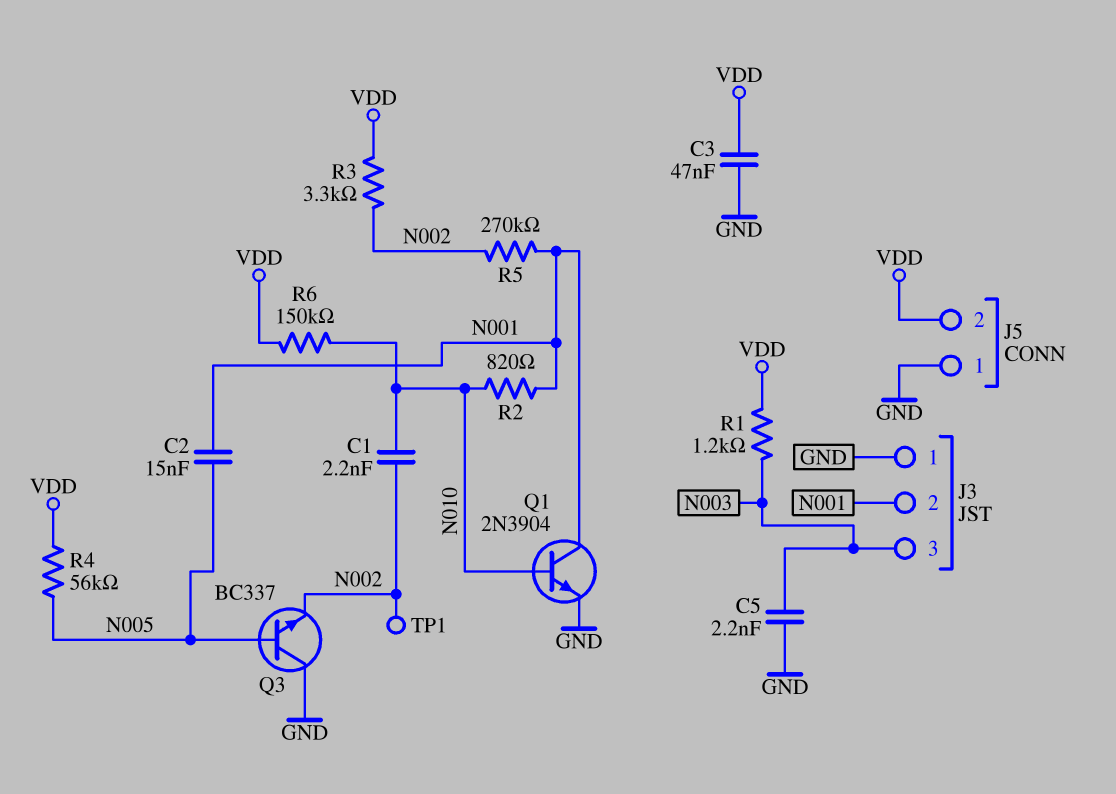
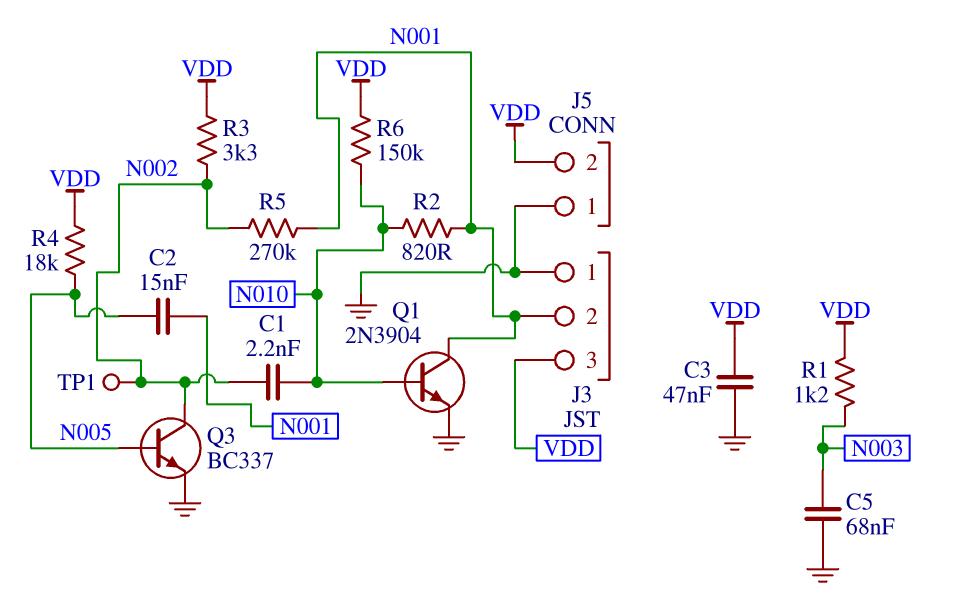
C5: 2.2nF (GND, N003) -> 68nF (GND, N003)
J3 pin 3: N003 -> VDD
Q3: NPN BC337 (B N005, C GND, E N002) -> NPN BC337 (B N005, C N002, E GND)
R4: 56k (N005, VDD) -> 18k (N005, VDD)

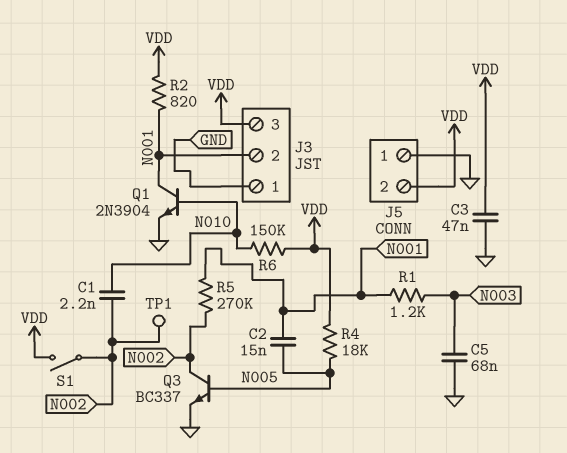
R1: 1.2k (N003, VDD) -> 1.2k (N001, N003)
R2: 820 (N001, N010) -> 820 (N001, VDD)
R3: 3.3k (N002, VDD) -> none
S1: none -> switch (N002, VDD)

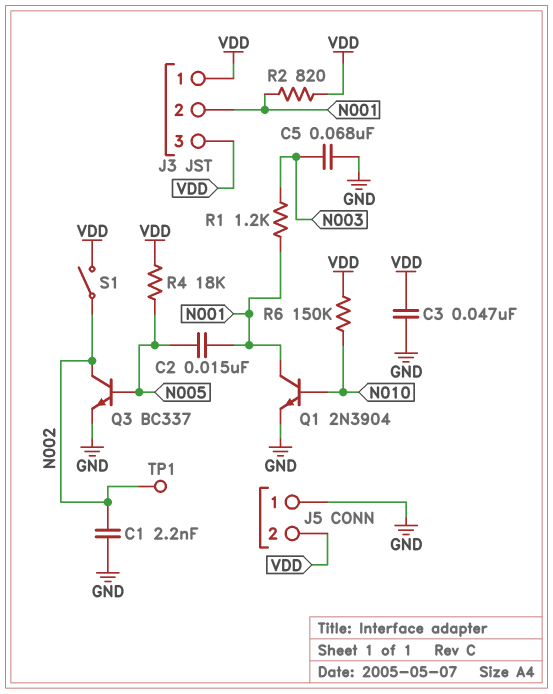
C1: 2.2nF (N002, N010) -> 2.2nF (GND, N002)
J3 pin 1: GND -> VDD
R5: 270k (N001, N002) -> none

